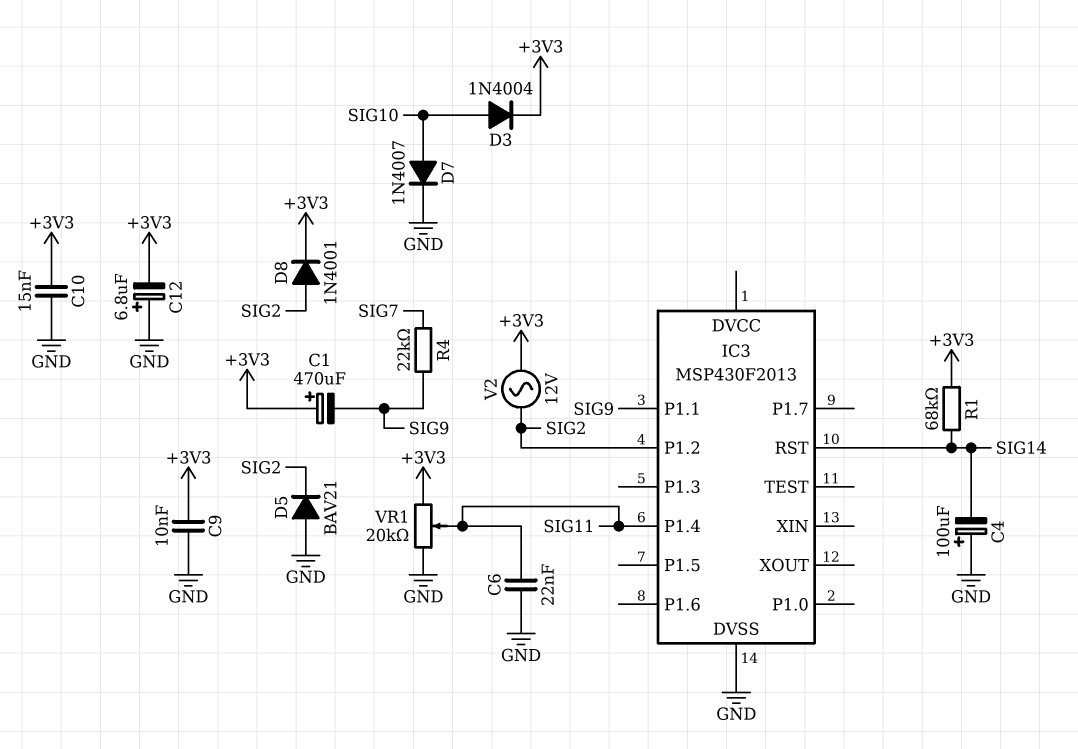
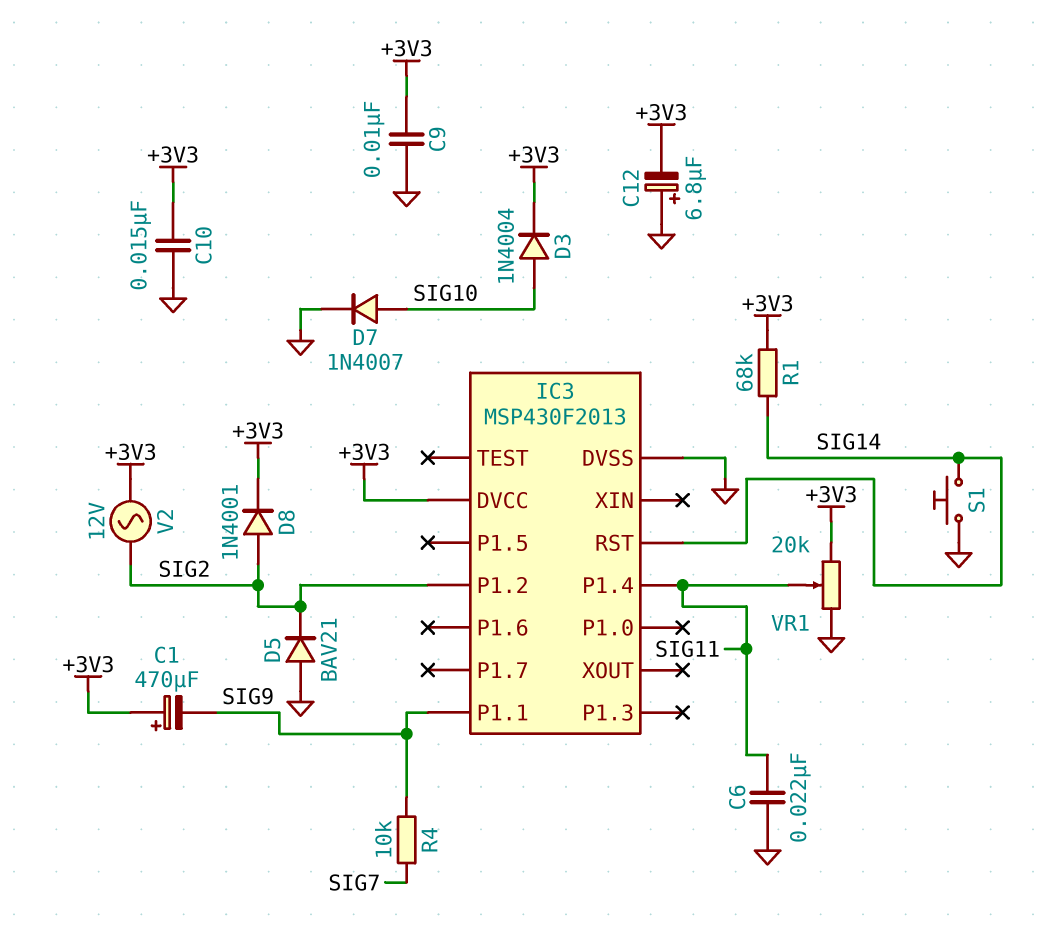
C4: 100uF (plus GND, minus SIG14) -> none
IC3 pin DVCC: none -> +3V3
R4: 22k (SIG7, SIG9) -> 10k (SIG7, SIG9)
S1: none -> button (GND, SIG14)

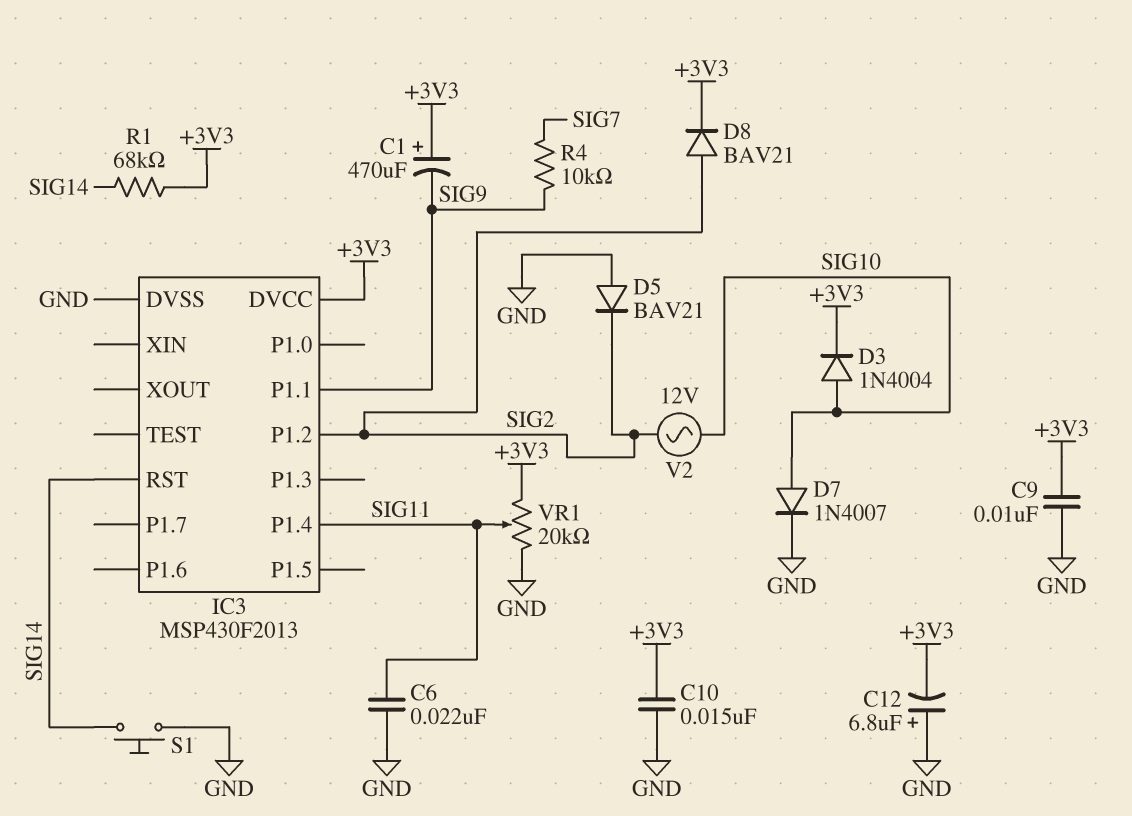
D8: diode 1N4001 (A SIG2, K +3V3) -> diode BAV21 (A SIG2, K +3V3)
V2: AC 12V (+3V3, SIG2) -> AC 12V (SIG2, SIG10)

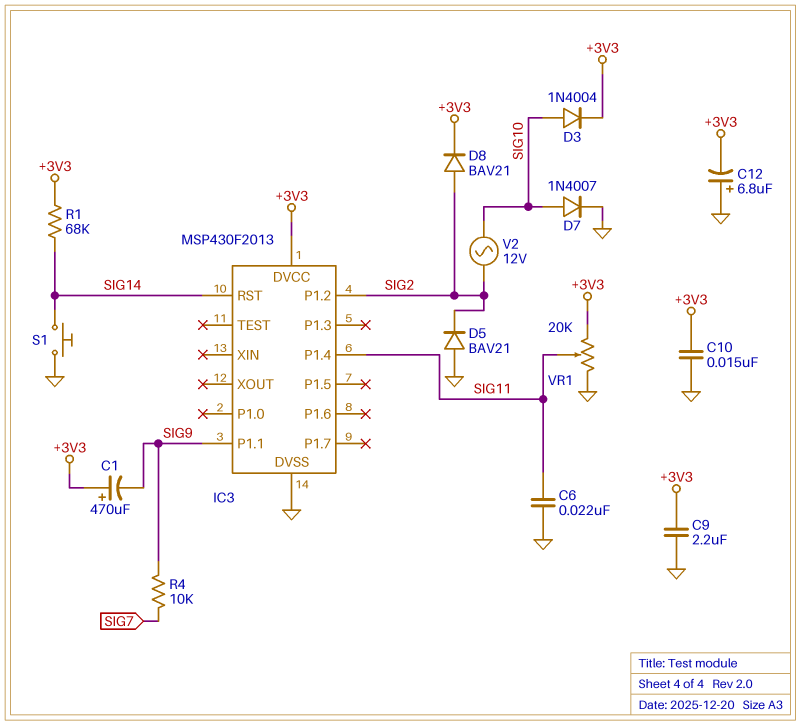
C9: 10nF (+3V3, GND) -> 2.2uF (+3V3, GND)

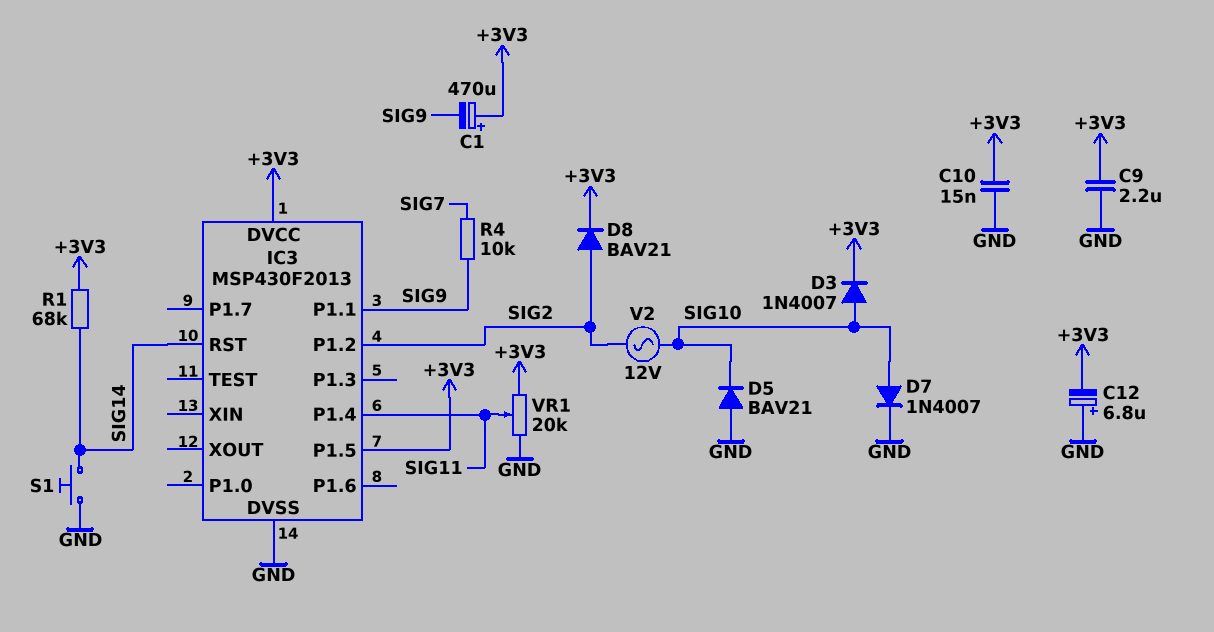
C6: 22nF (GND, SIG11) -> none
D3: diode 1N4004 (A SIG10, K +3V3) -> diode 1N4007 (A SIG10, K +3V3)
D5: diode BAV21 (A GND, K SIG2) -> diode BAV21 (A GND, K SIG10)
IC3 pin P1.5: none -> +3V3

